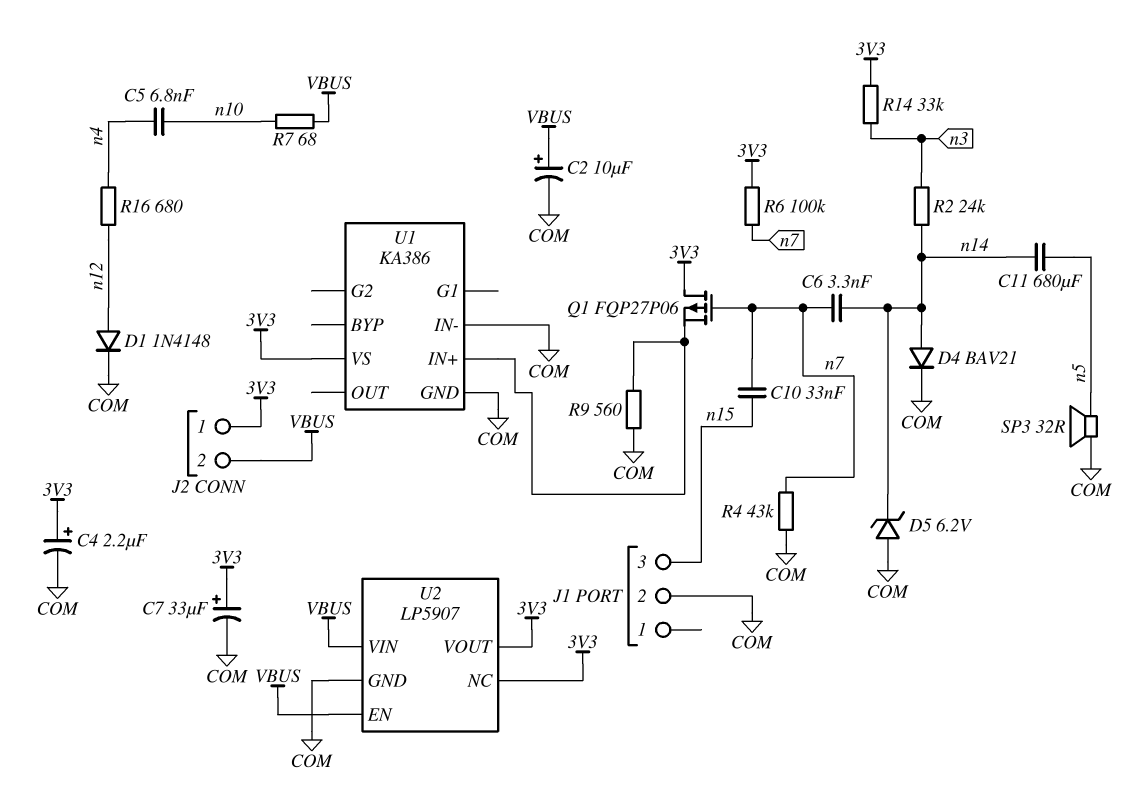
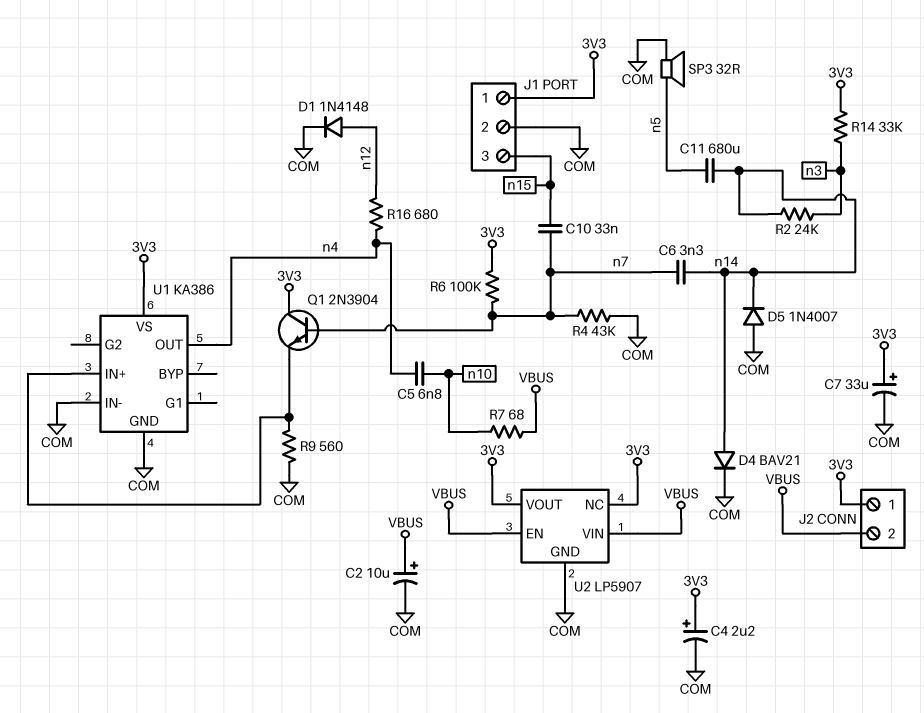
D5: zener 6.2V (A COM, K n14) -> diode 1N4007 (A COM, K n14)
J1 pin 1: none -> 3V3
Q1: PMOS FQP27P06 (G n7, D 3V3, S U1/IN+) -> NPN 2N3904 (B n7, C 3V3, E U1/IN+)
U1 pin OUT: none -> n4

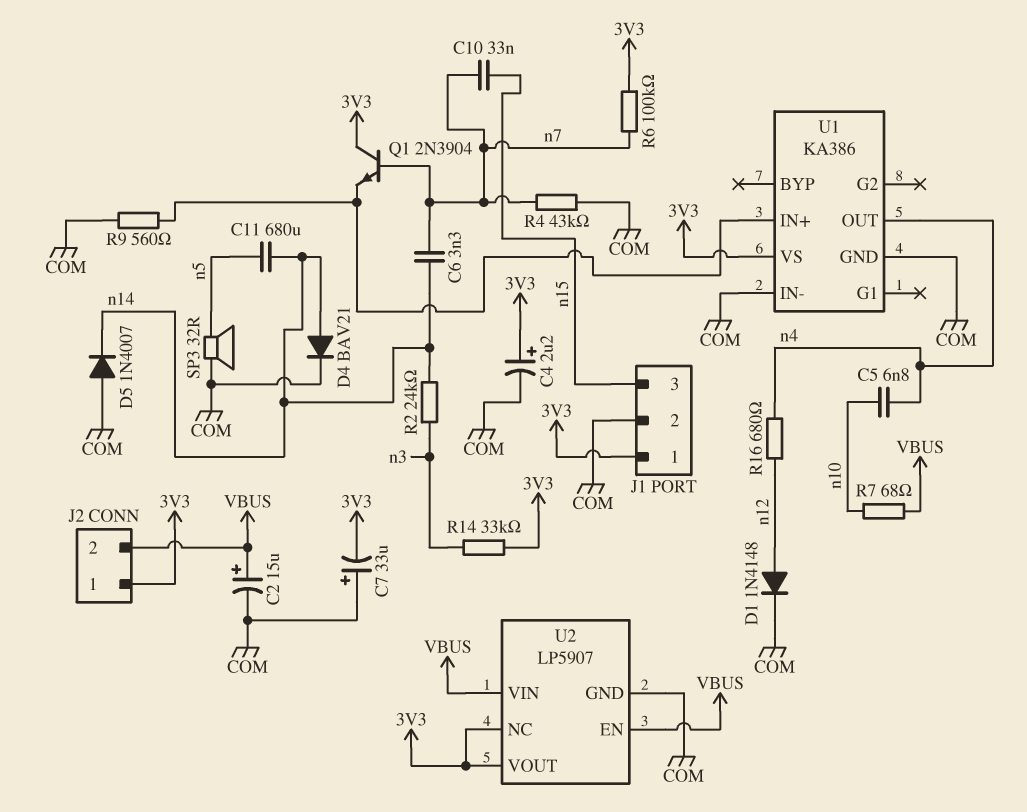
C2: 10uF (plus VBUS, minus COM) -> 15uF (plus VBUS, minus COM)
C7: 33uF (plus 3V3, minus COM) -> 33uF (plus COM, minus 3V3)

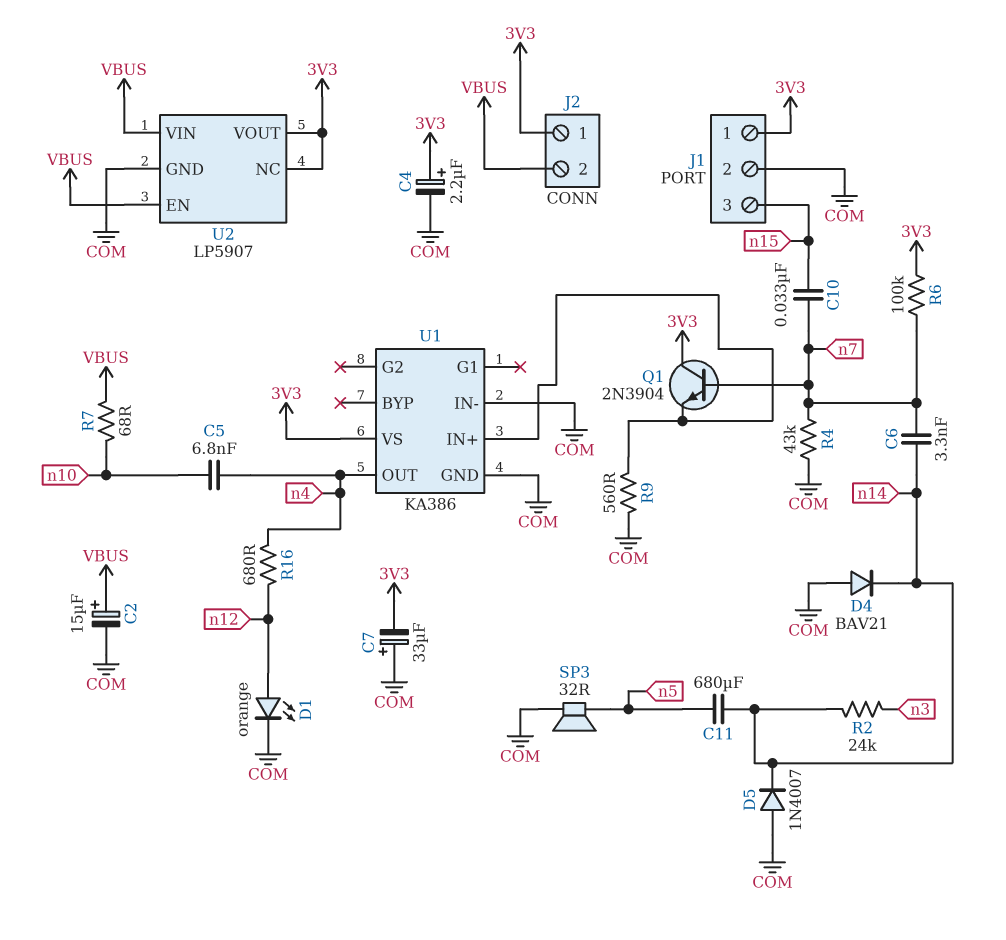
D1: diode 1N4148 (A n12, K COM) -> LED orange (A n12, K COM)
D4: diode BAV21 (A n14, K COM) -> diode BAV21 (A COM, K n14)
R14: 33k (3V3, n3) -> none

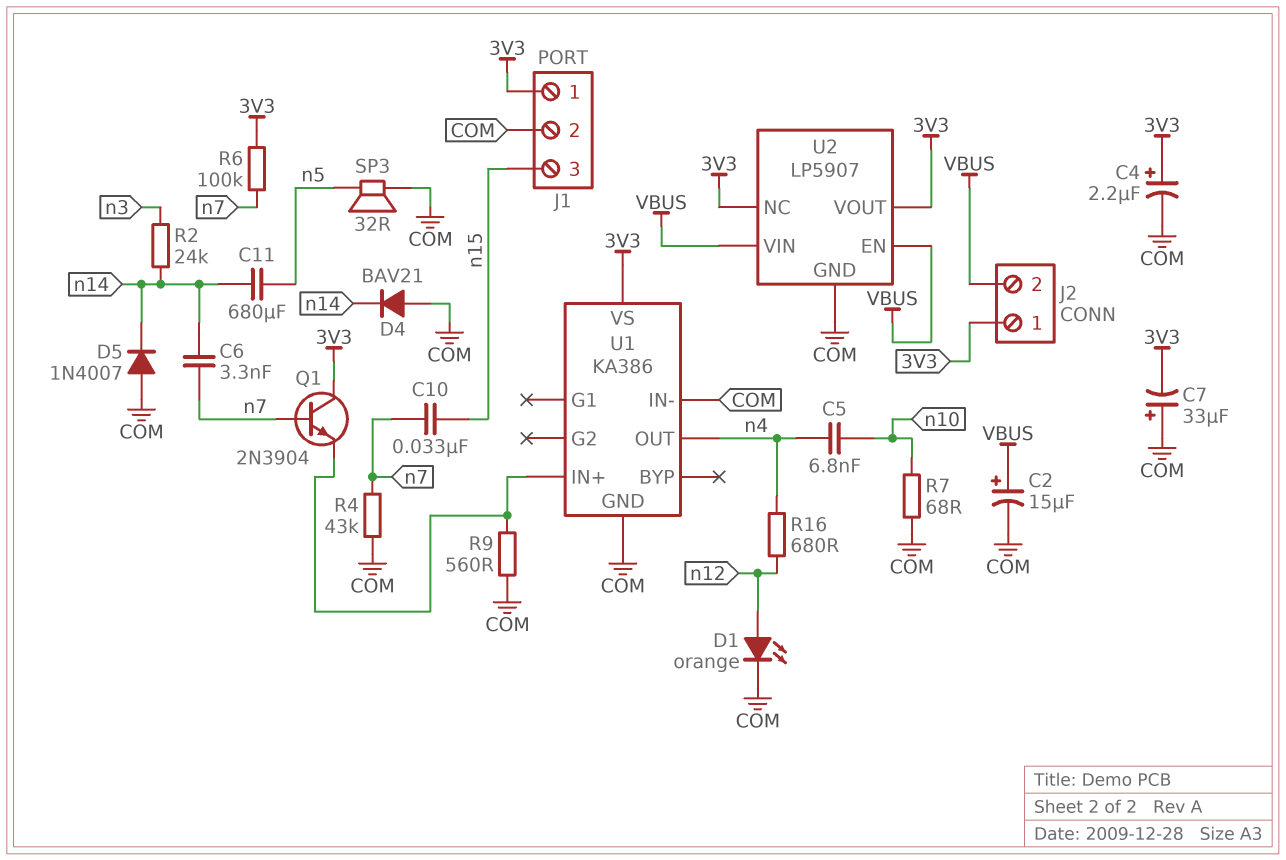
R7: 68 (VBUS, n10) -> 68 (COM, n10)

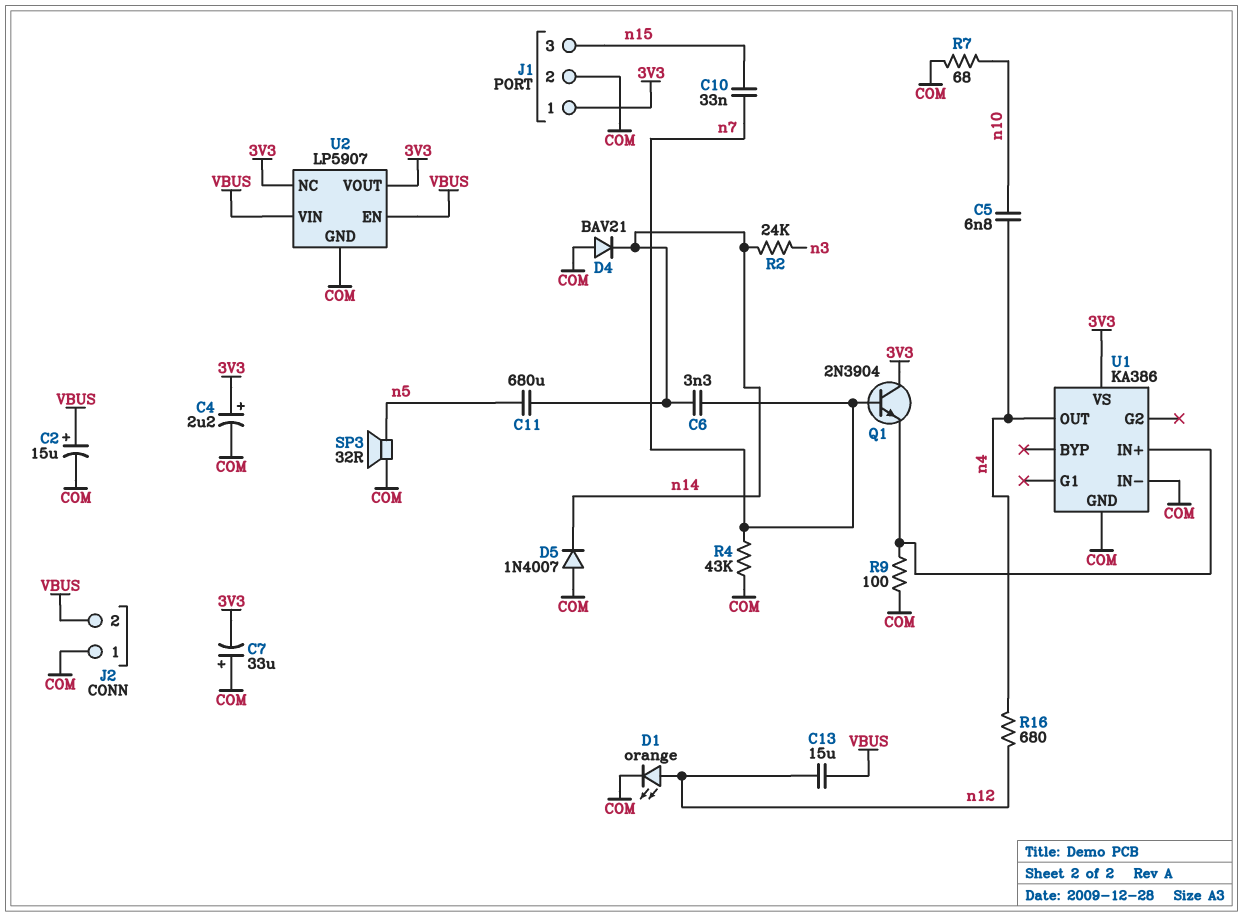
C13: none -> 15uF (VBUS, n12)
J2 pin 1: 3V3 -> COM
R6: 100k (3V3, n7) -> none
R9: 560 (COM, U1/IN+) -> 100 (COM, U1/IN+)

